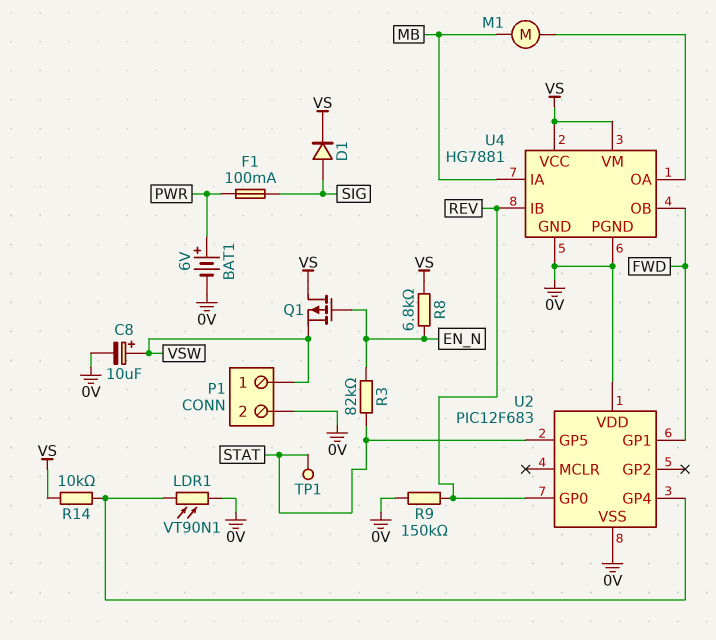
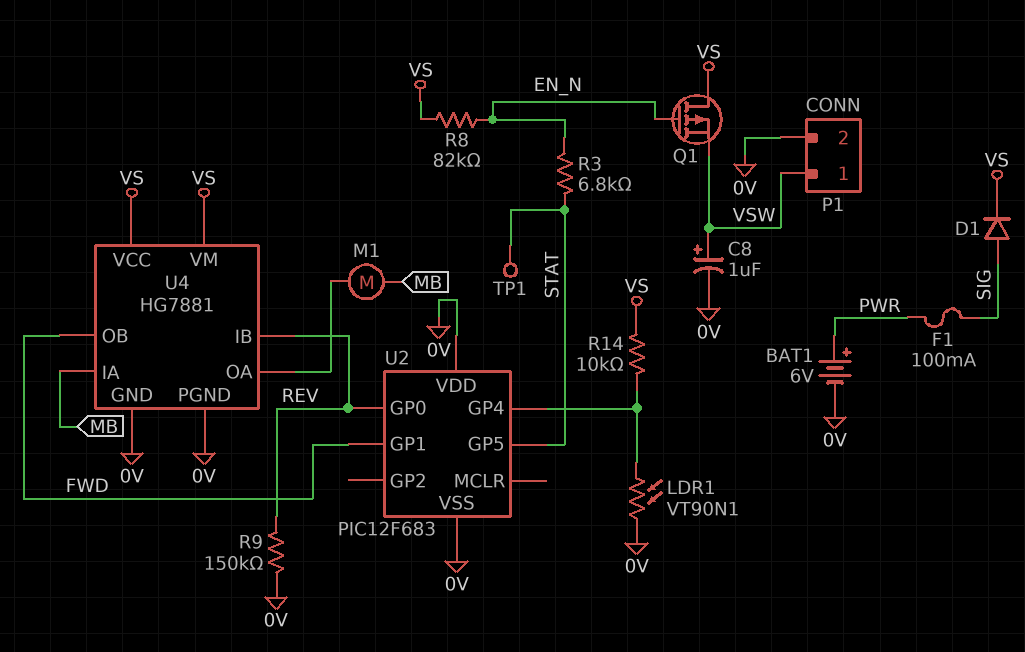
C8: 10uF (plus VSW, minus 0V) -> 1uF (plus VSW, minus 0V)
R3: 82k (EN_N, STAT) -> 6.8k (EN_N, STAT)
R8: 6.8k (EN_N, VS) -> 82k (EN_N, VS)

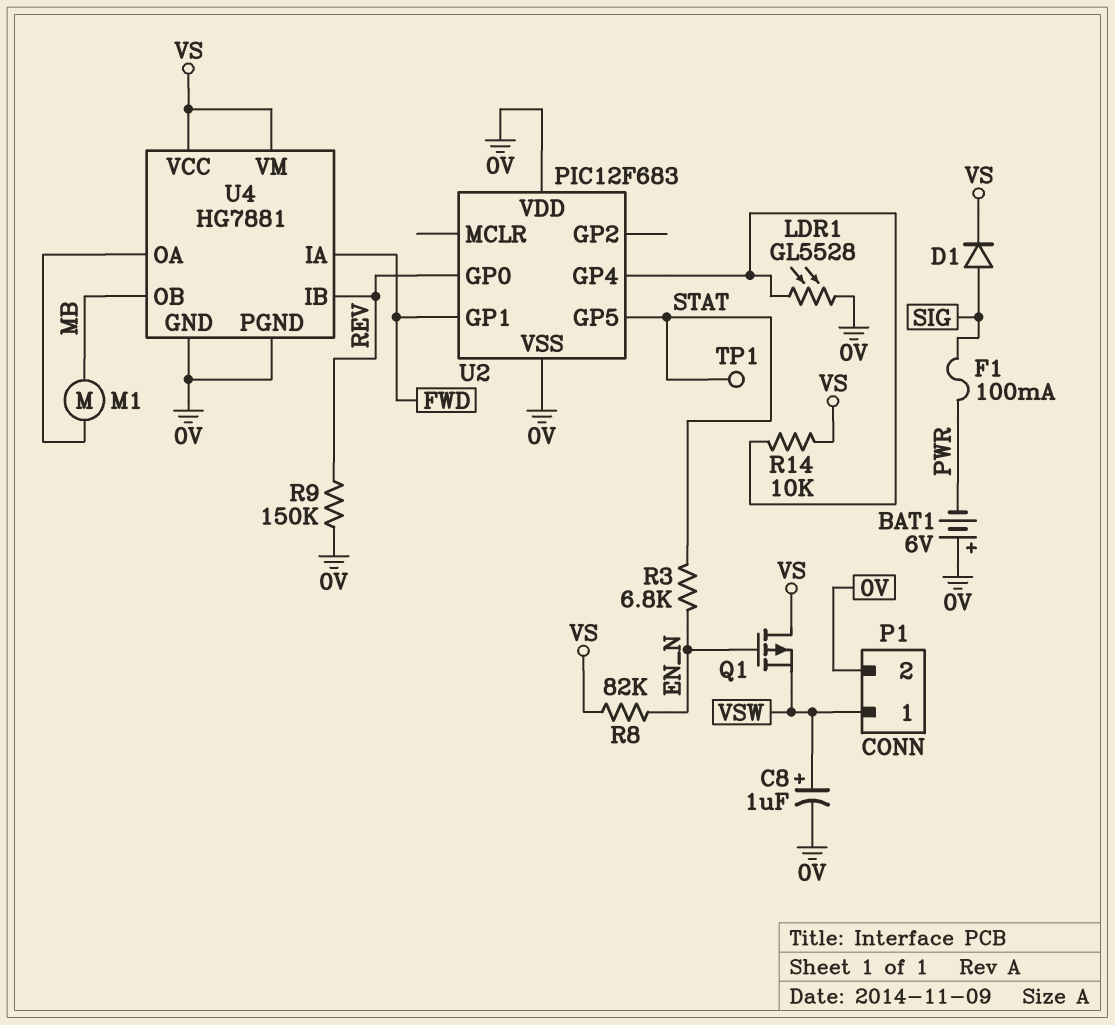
BAT1: 6V (plus PWR, minus 0V) -> 6V (plus 0V, minus PWR)
LDR1: VT90N1 (0V, U2/GP4) -> GL5528 (0V, U2/GP4)
U4 pin IA: MB -> FWD
U4 pin OB: FWD -> MB

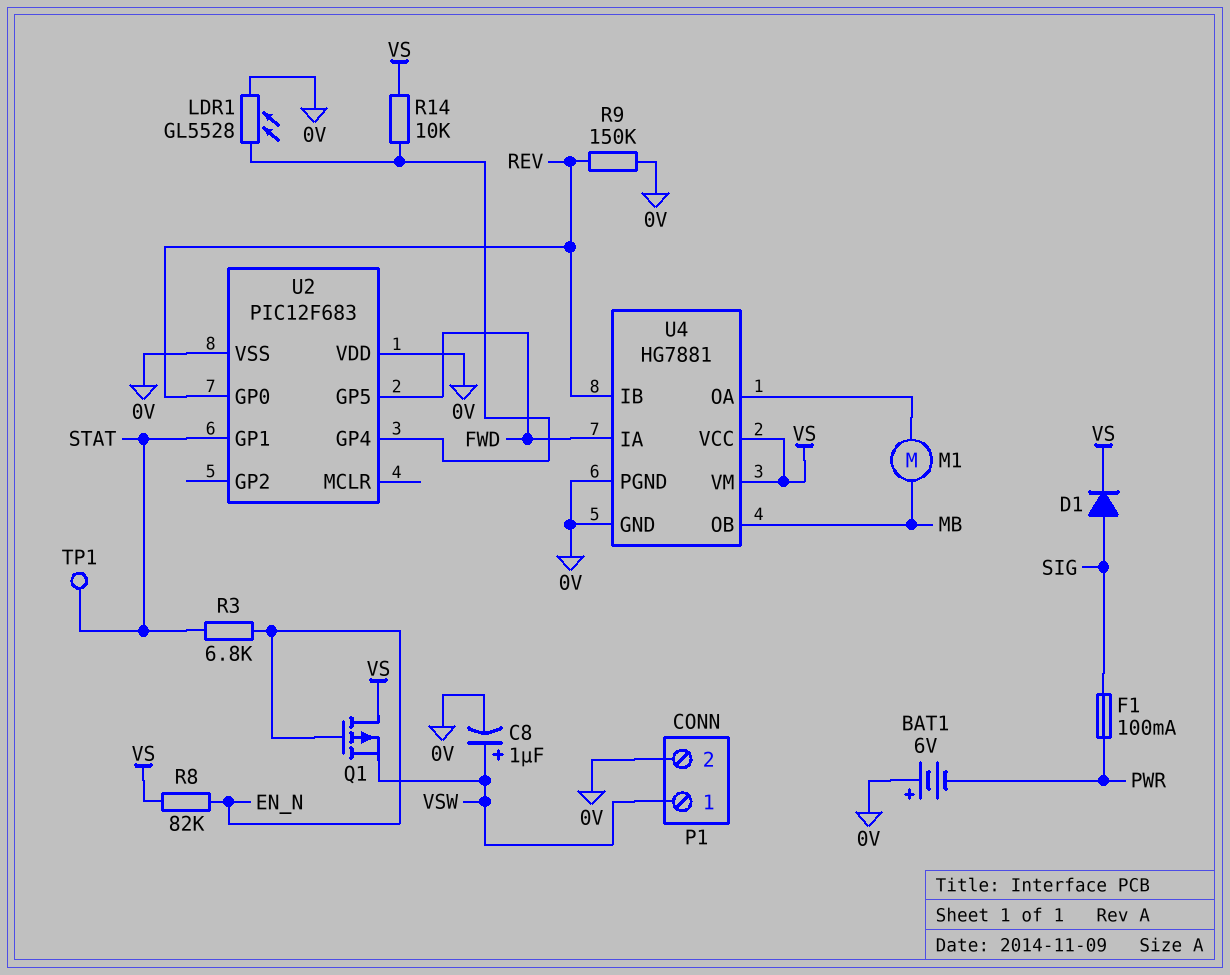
U2 pin GP1: FWD -> STAT
U2 pin GP5: STAT -> FWD

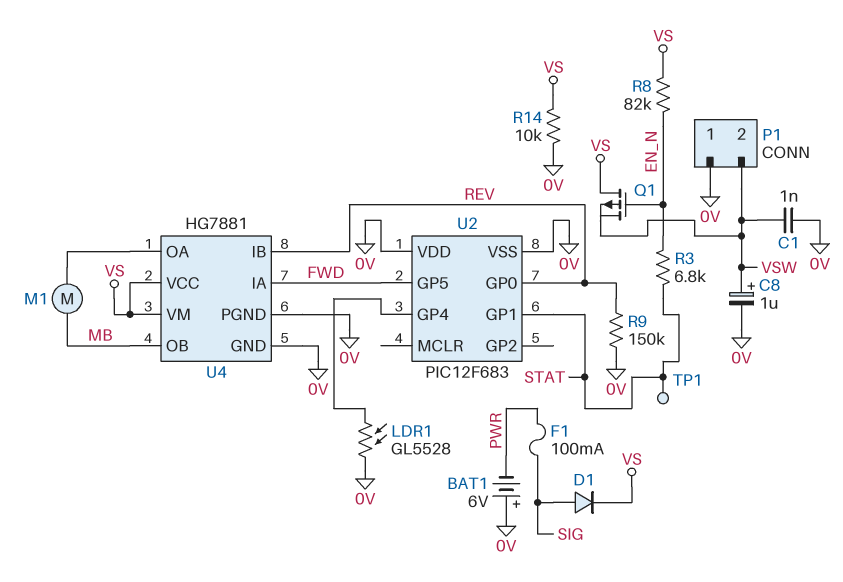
C1: none -> 1nF (0V, VSW)
P1 pin 1: VSW -> 0V
P1 pin 2: 0V -> VSW
R14: 10k (U2/GP4, VS) -> 10k (0V, VS)

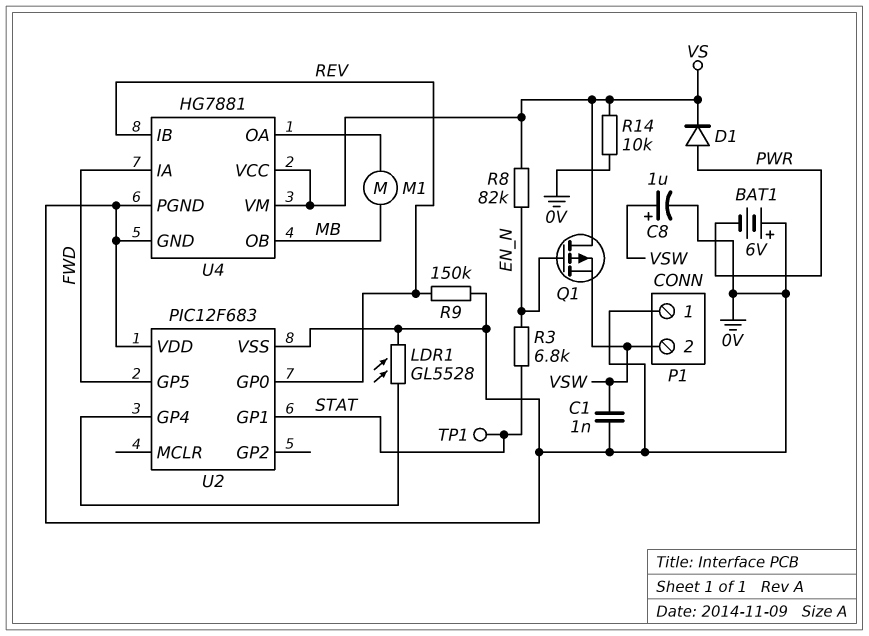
D1: diode (A SIG, K VS) -> diode (A PWR, K VS)
F1: 100mA (PWR, SIG) -> none

